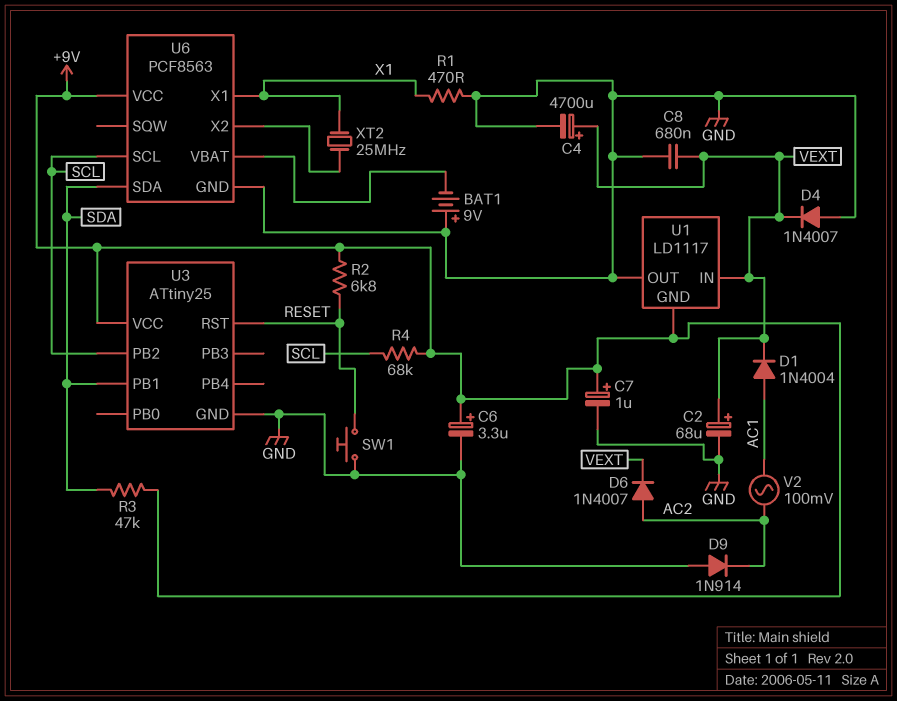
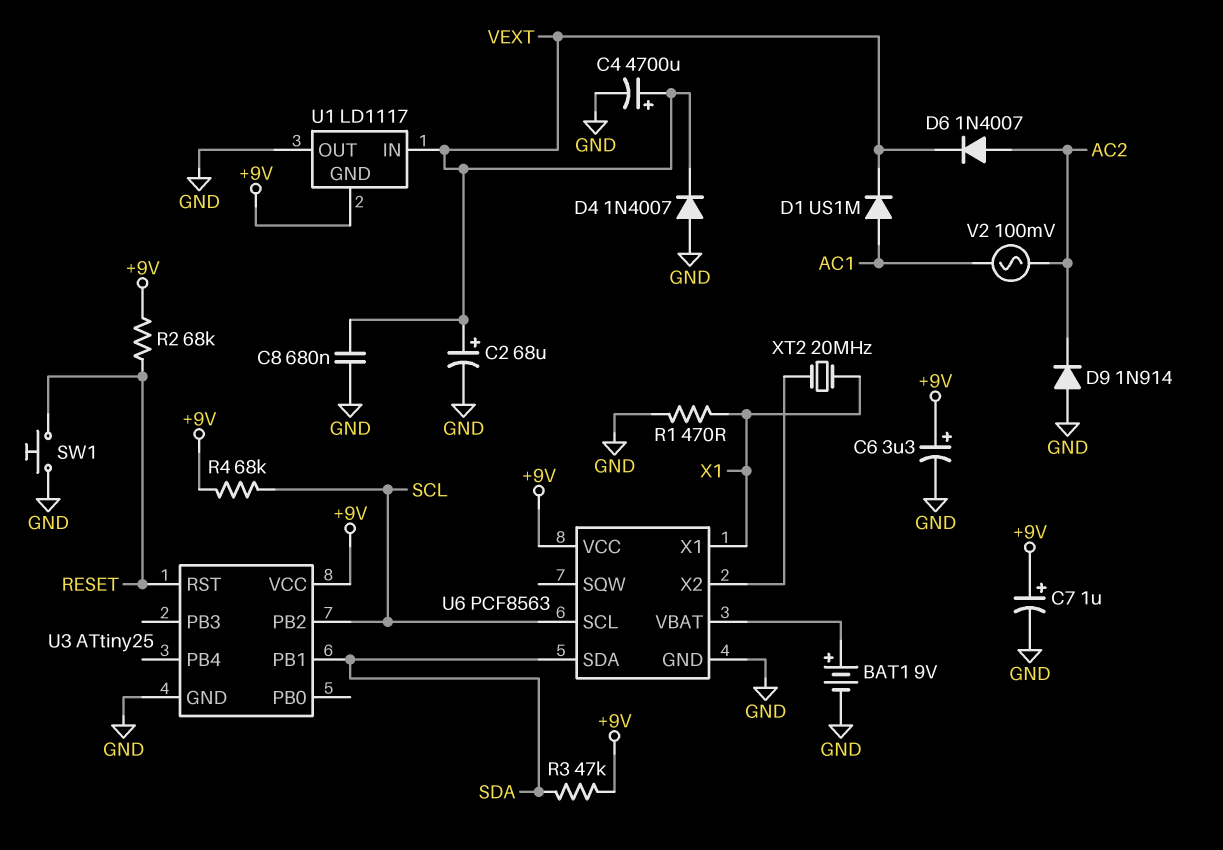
BAT1: 9V (plus GND, minus U6/VBAT) -> 9V (plus U6/VBAT, minus GND)
D1: diode 1N4004 (A AC1, K VEXT) -> diode US1M (A AC1, K VEXT)
R2: 6.8k (+9V, RESET) -> 68k (+9V, RESET)
XT2: 25MHz (U6/X2, X1) -> 20MHz (U6/X2, X1)

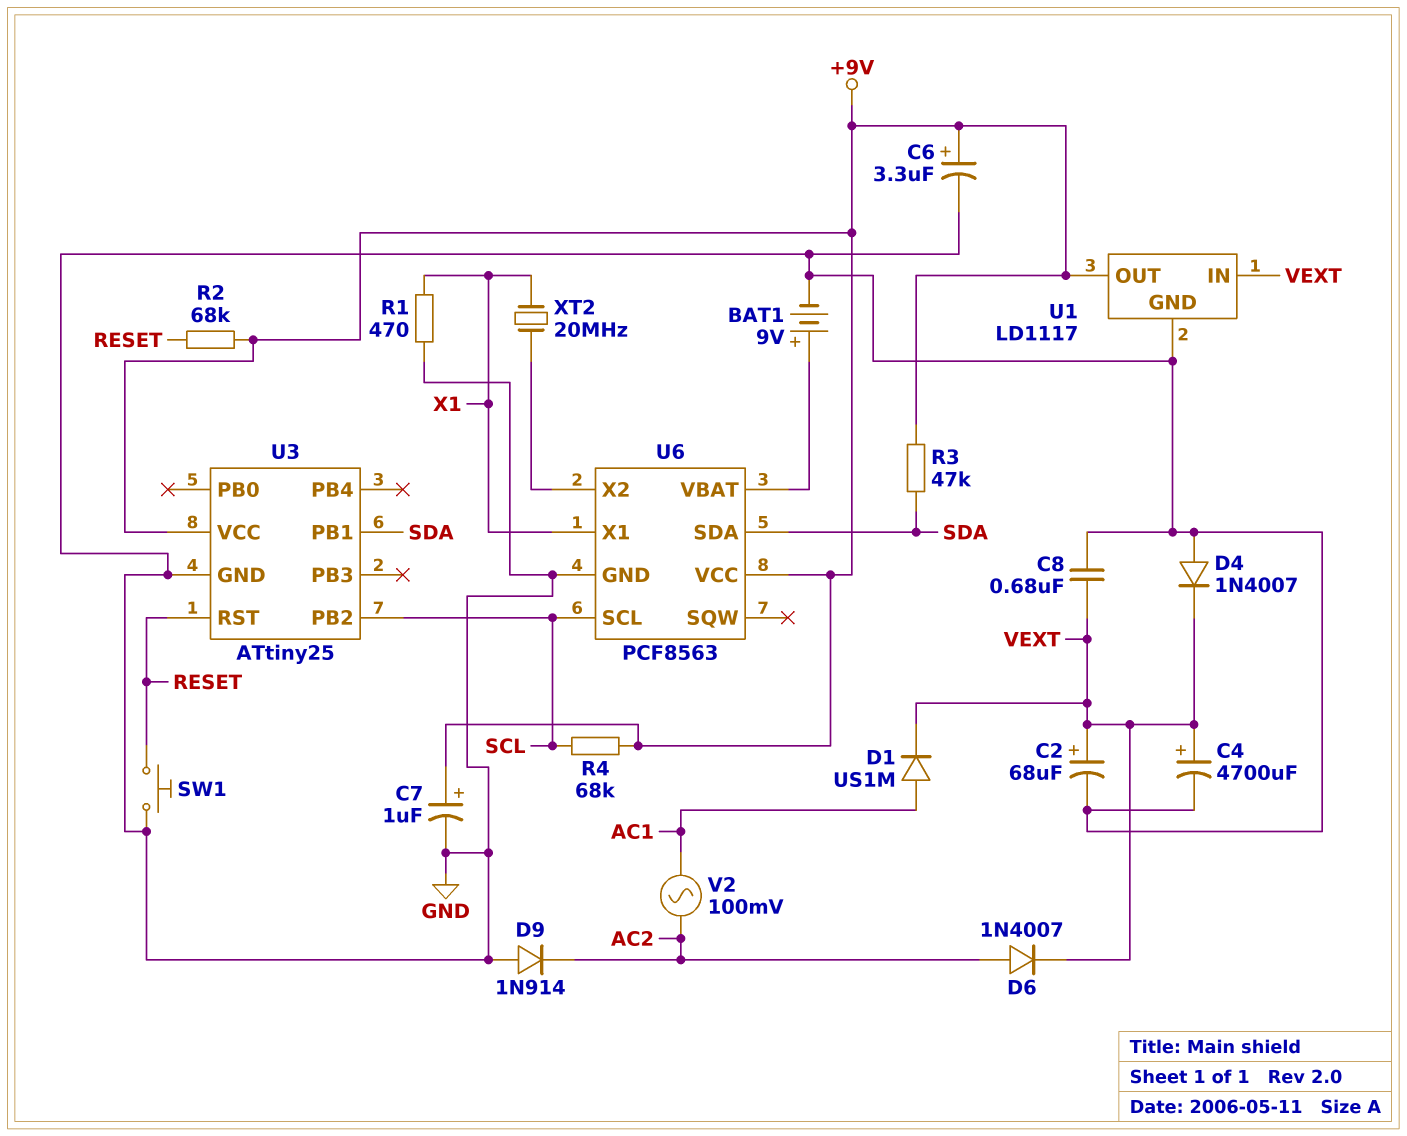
U1 pin GND: +9V -> GND
U1 pin OUT: GND -> +9V

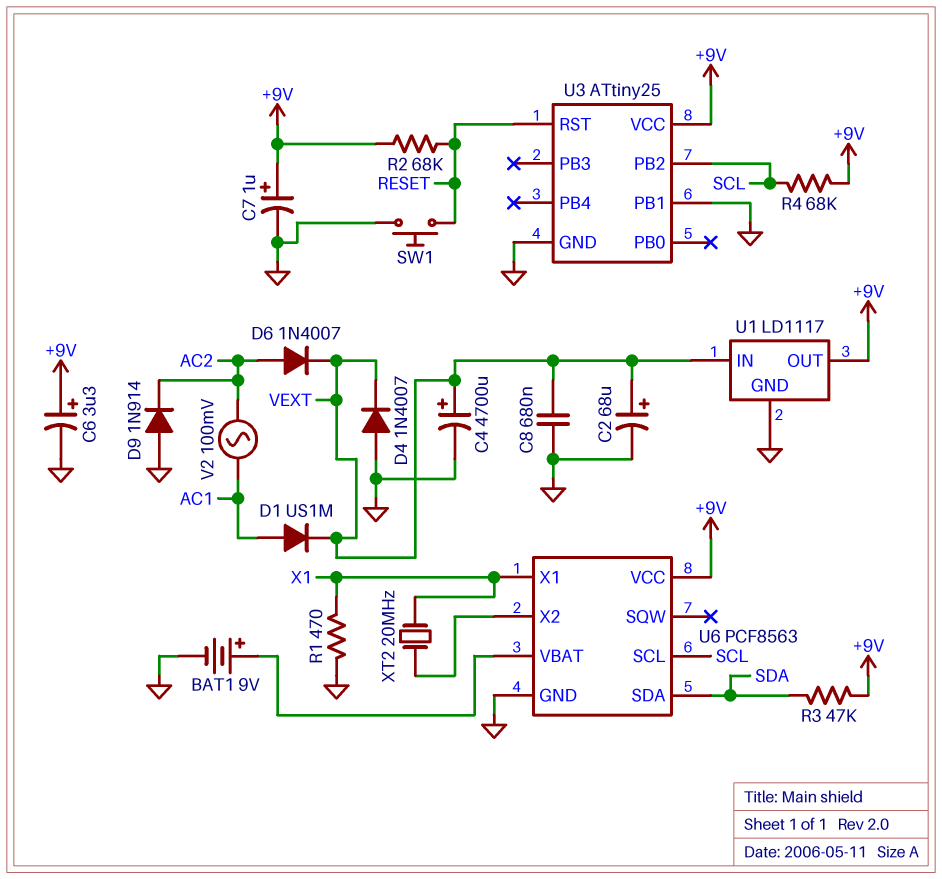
U3 pin PB1: SDA -> GND

